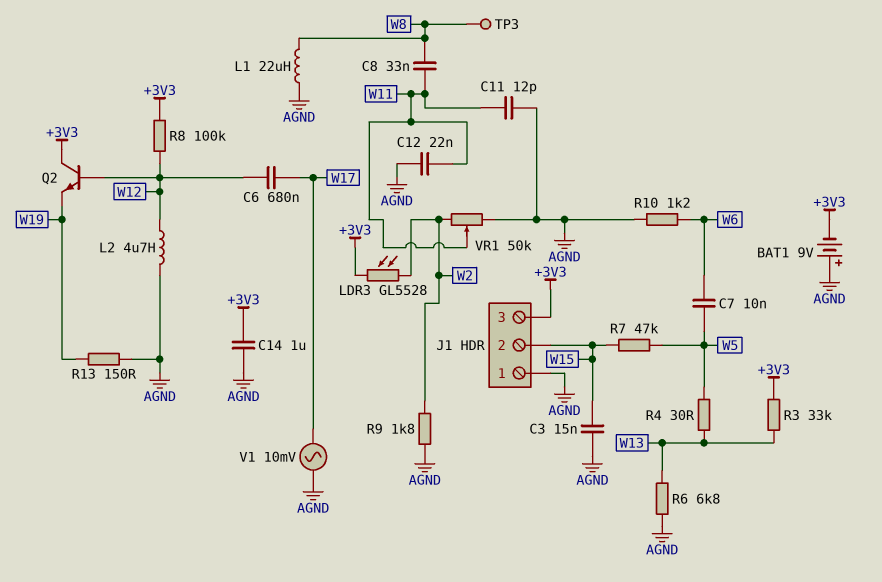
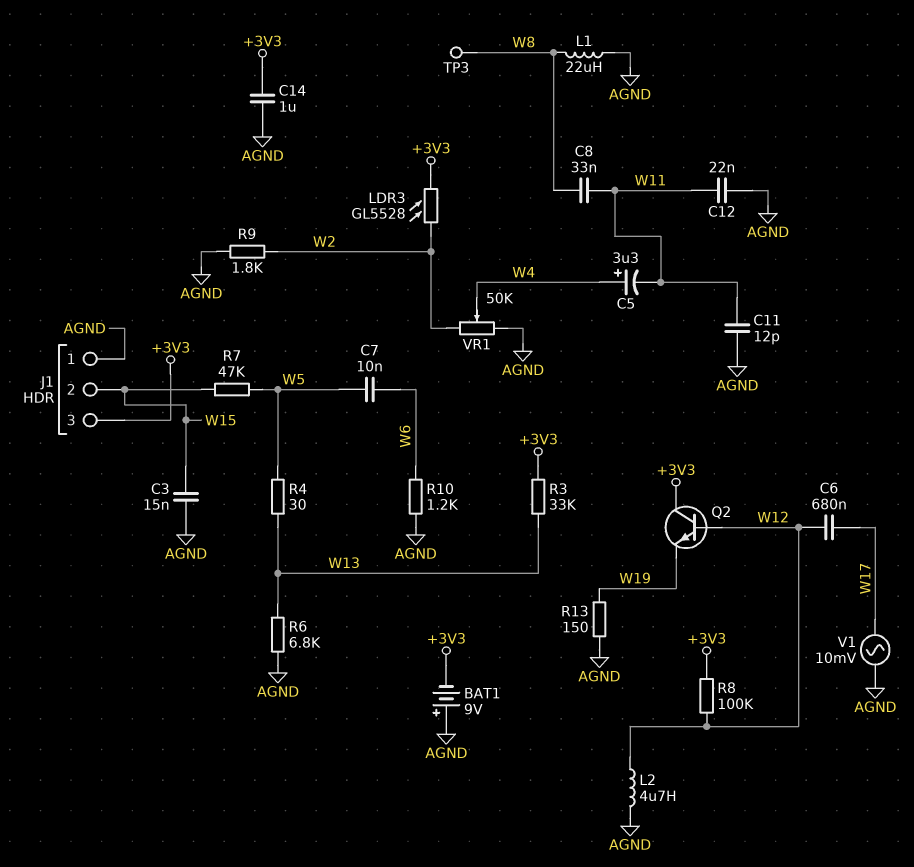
C5: none -> 3.3uF (plus W4, minus W11)
VR1: 50k (AGND, W2, wiper W11) -> 50k (AGND, W2, wiper W4)

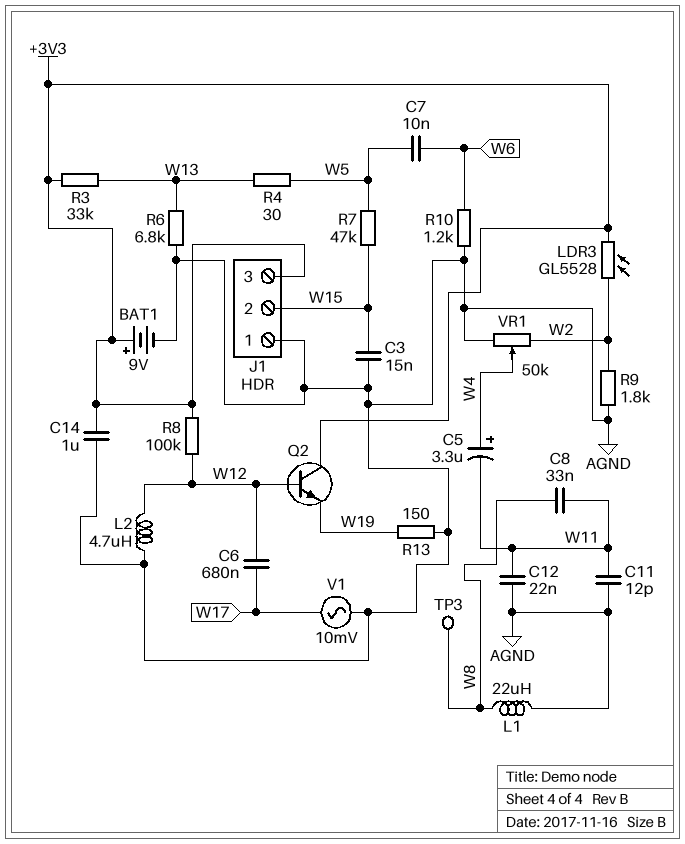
BAT1: 9V (plus AGND, minus +3V3) -> 9V (plus +3V3, minus AGND)

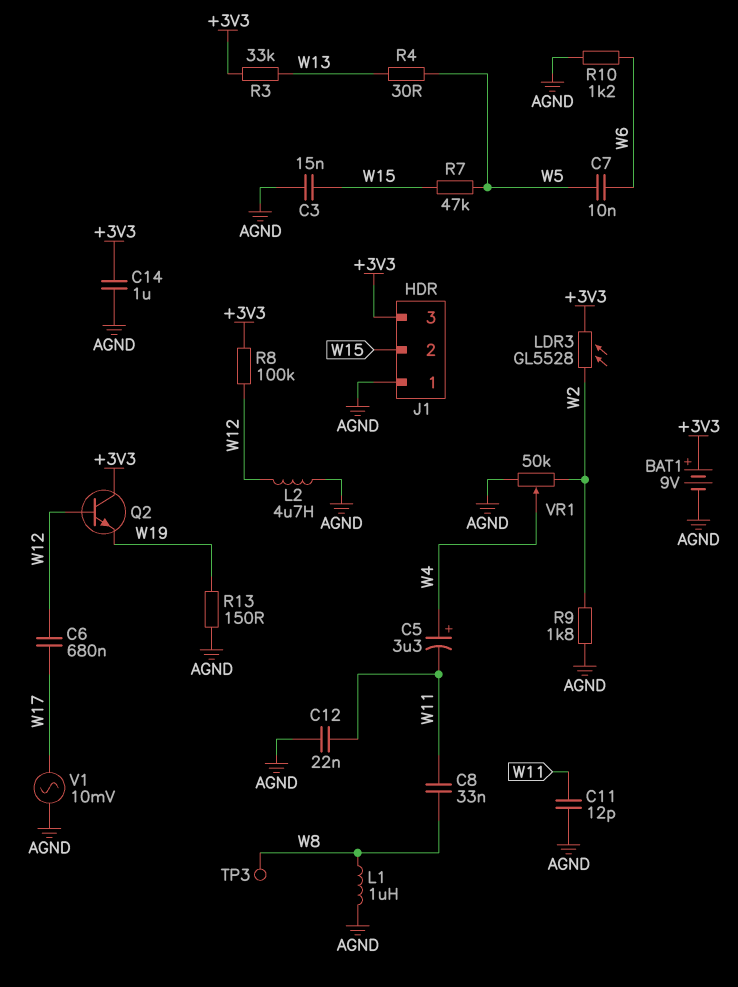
L1: 22uH (AGND, W8) -> 1uH (AGND, W8)
R6: 6.8k (AGND, W13) -> none

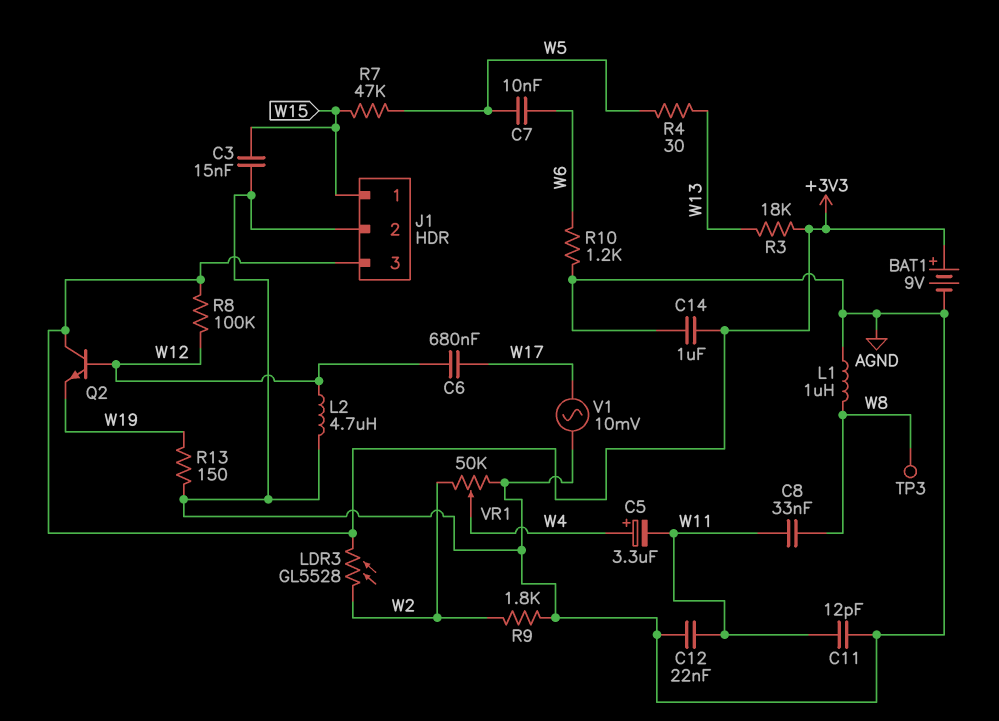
J1 pin 1: AGND -> W15
J1 pin 2: W15 -> AGND
R3: 33k (+3V3, W13) -> 18k (+3V3, W13)

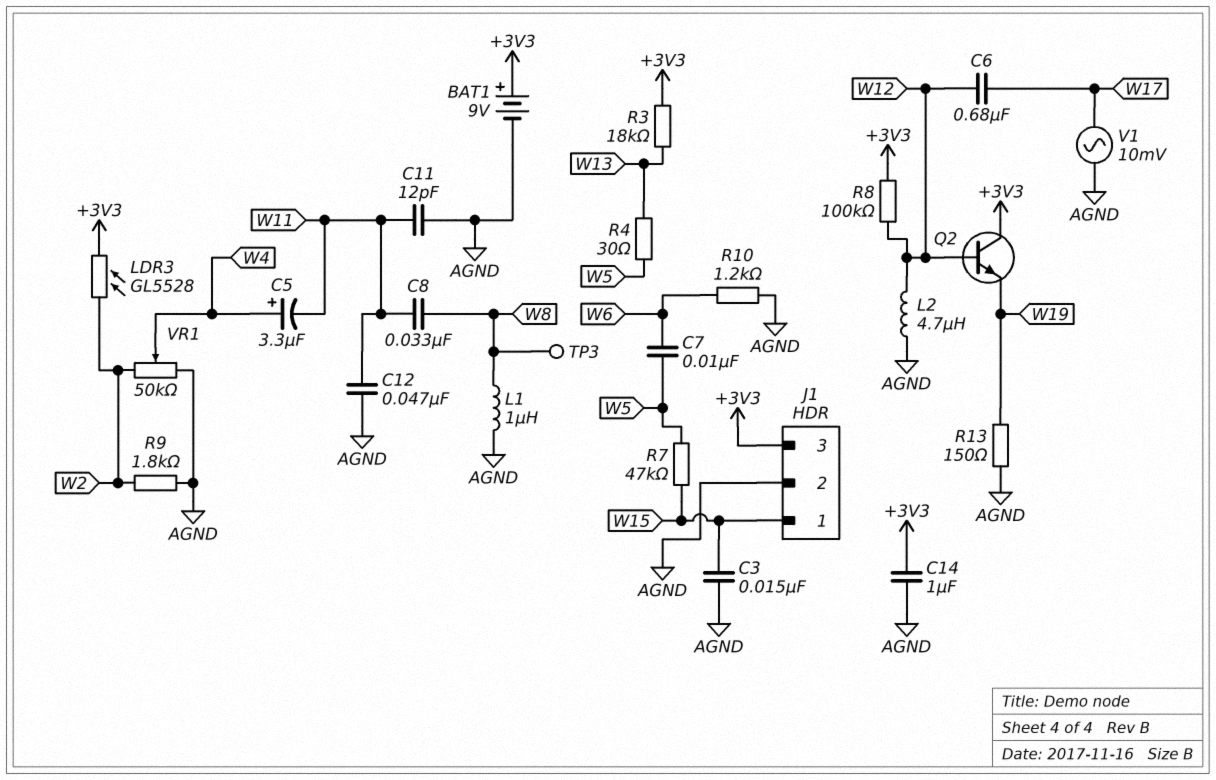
C12: 22nF (AGND, W11) -> 47nF (AGND, W11)

